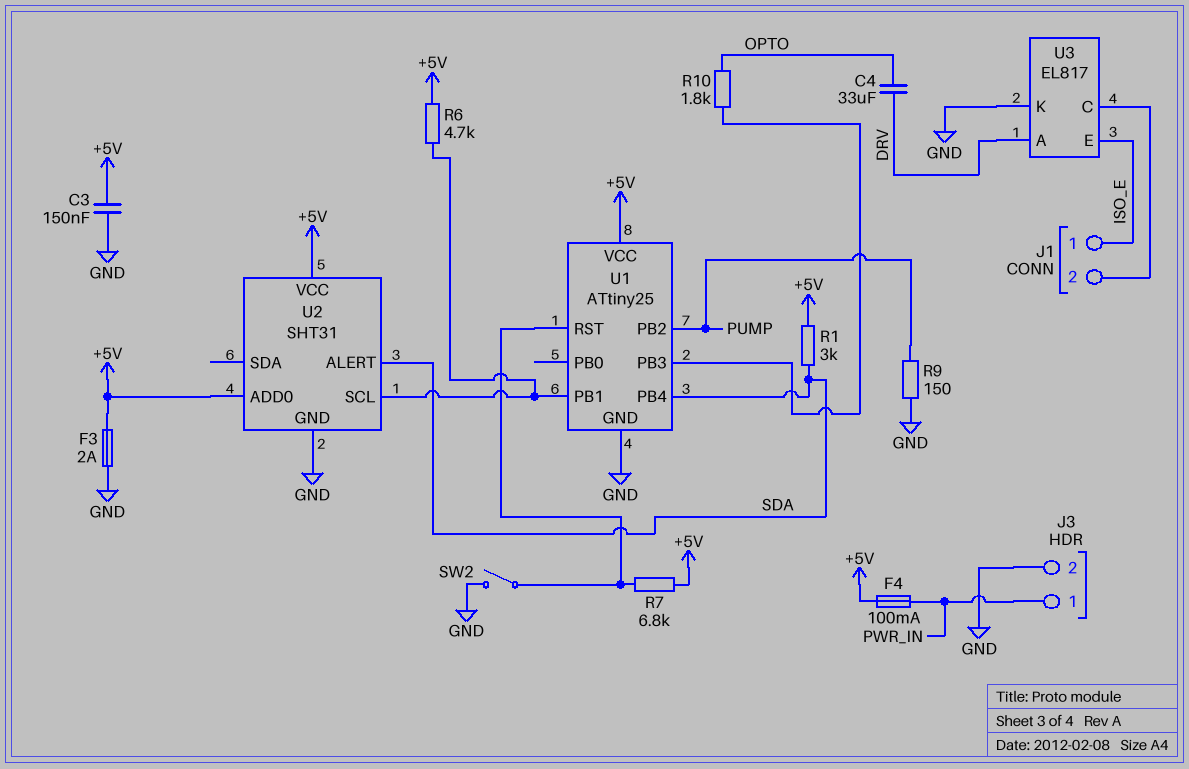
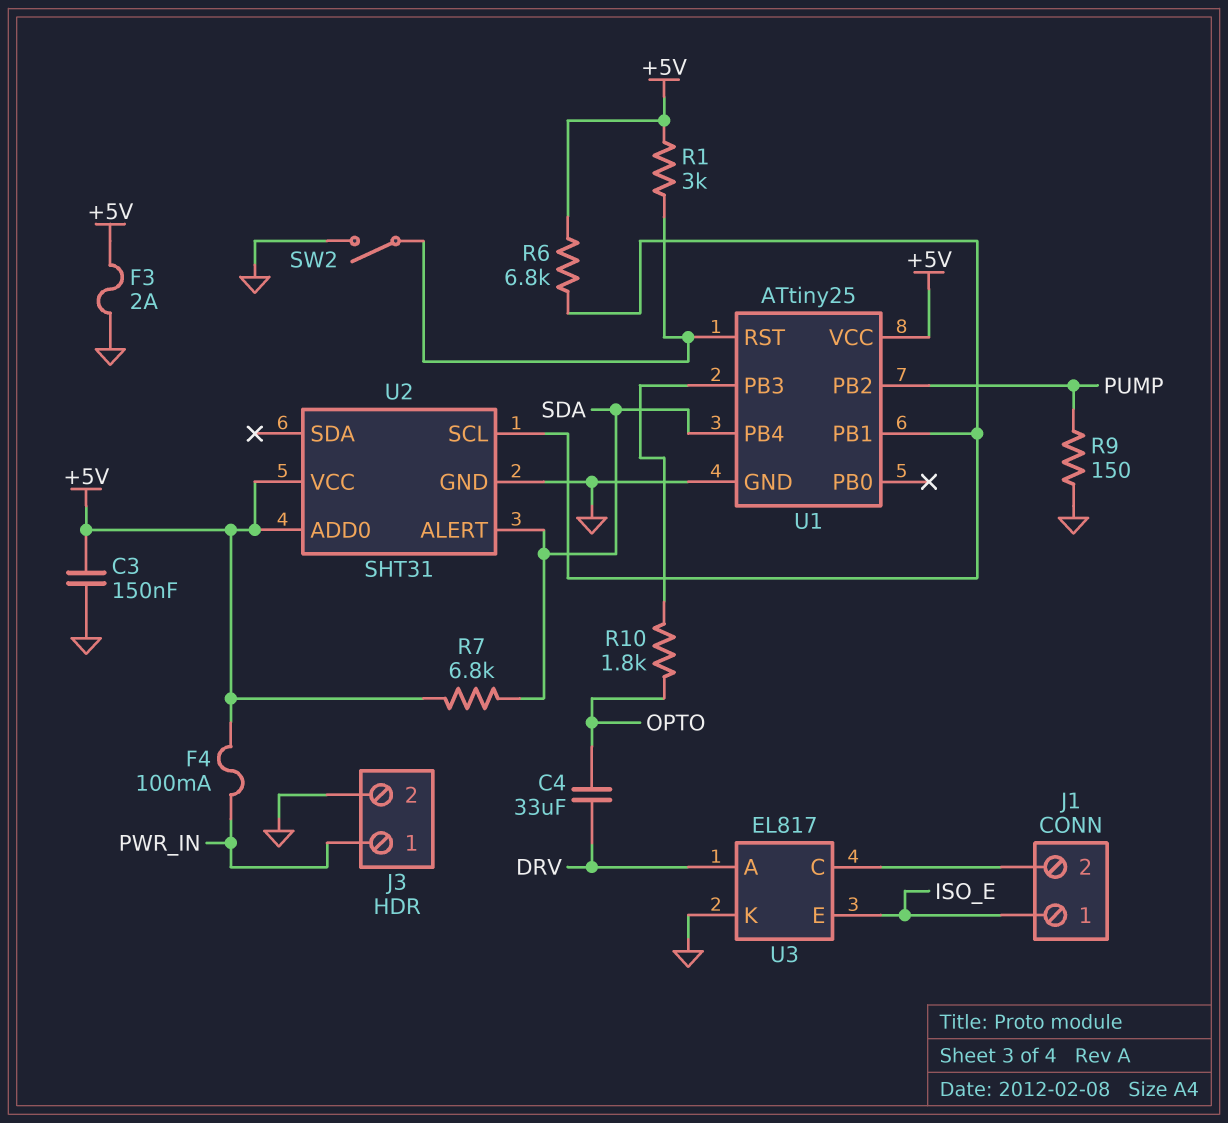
R1: 3k (+5V, SDA) -> 3k (+5V, U1/RST)
R6: 4.7k (+5V, U1/PB1) -> 6.8k (+5V, U1/PB1)
R7: 6.8k (+5V, U1/RST) -> 6.8k (+5V, SDA)

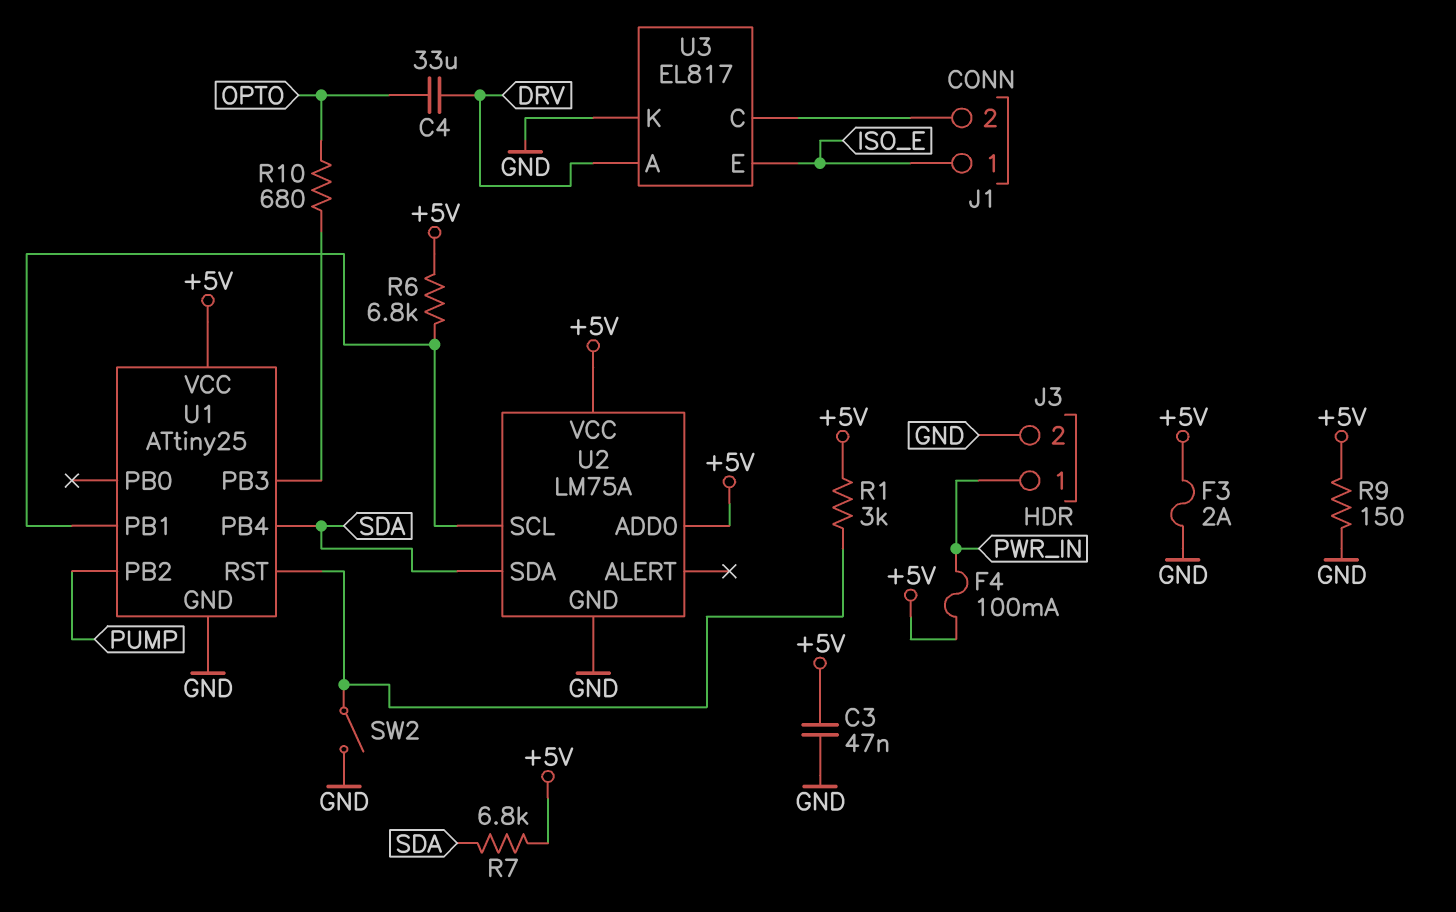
C3: 150nF (+5V, GND) -> 47nF (+5V, GND)
R9: 150 (GND, PUMP) -> 150 (+5V, GND)
R10: 1.8k (OPTO, U1/PB3) -> 680 (OPTO, U1/PB3)
U2: SHT31 -> LM75A
U2 pin ALERT: SDA -> none
U2 pin SDA: none -> SDA

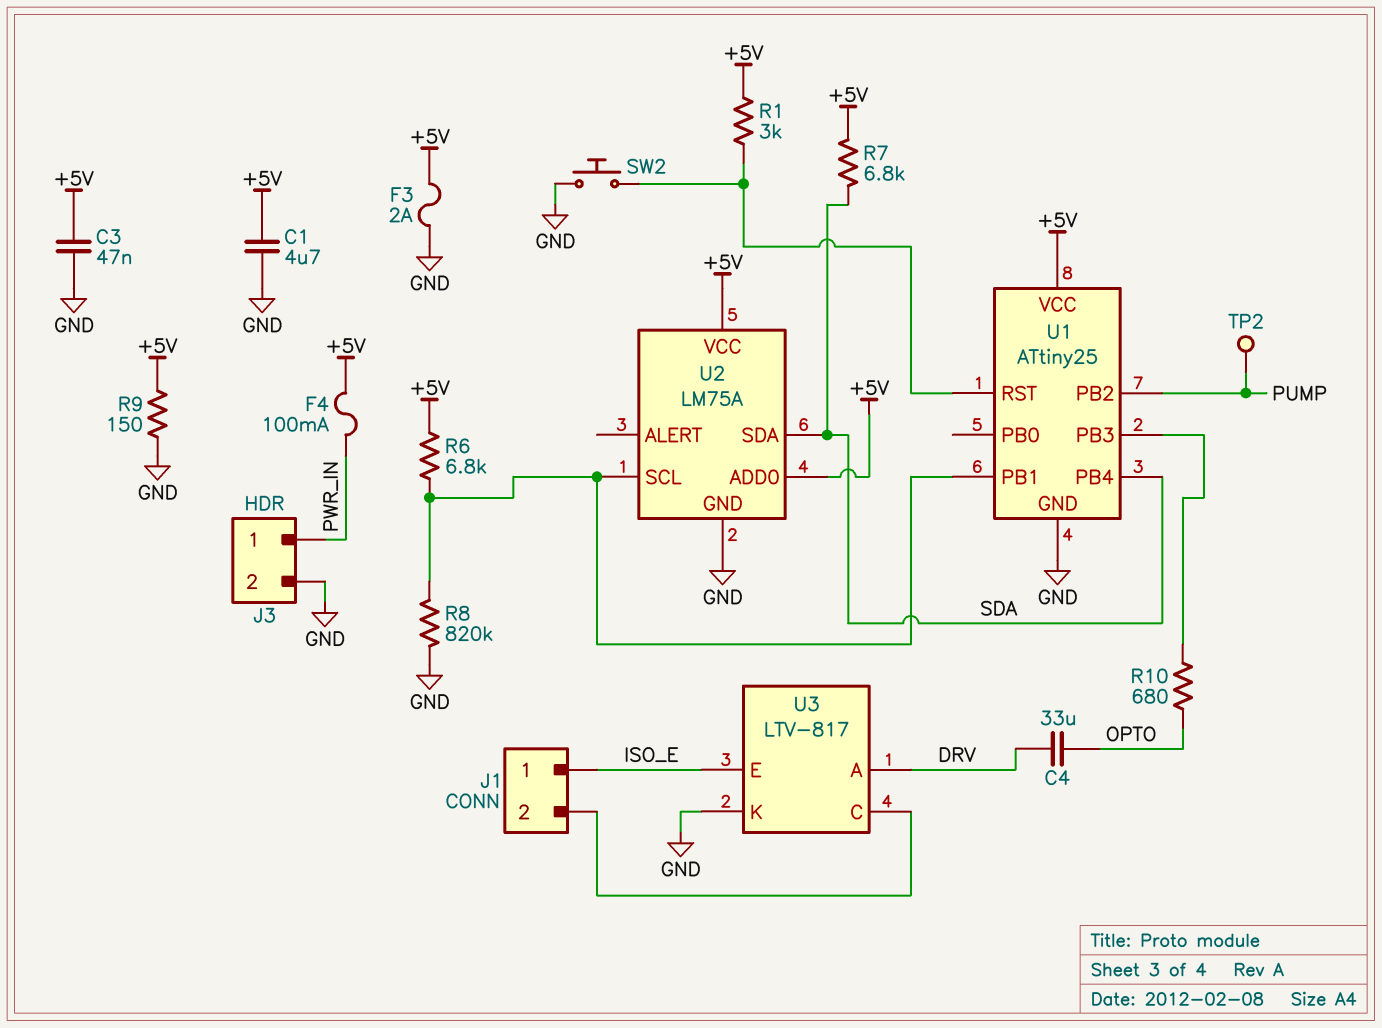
C1: none -> 4.7uF (+5V, GND)
R8: none -> 820k (GND, U1/PB1)
SW2: switch (GND, U1/RST) -> button (GND, U1/RST)
TP2: none -> test point (PUMP)
U3: EL817 -> LTV-817

